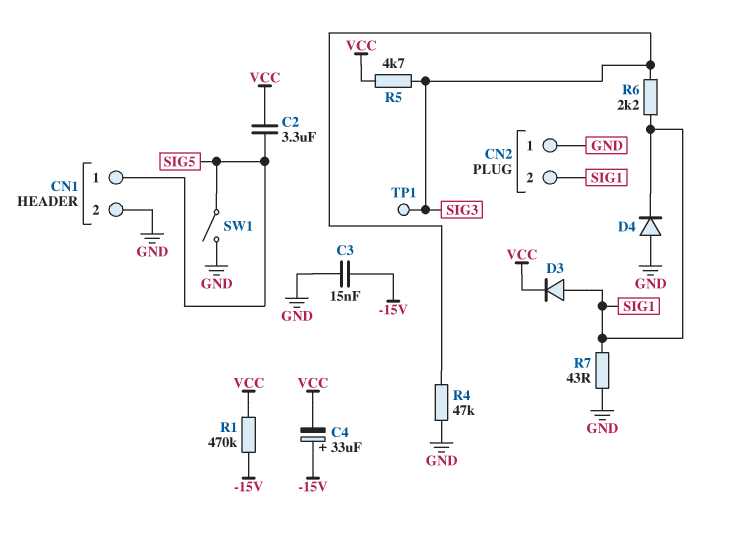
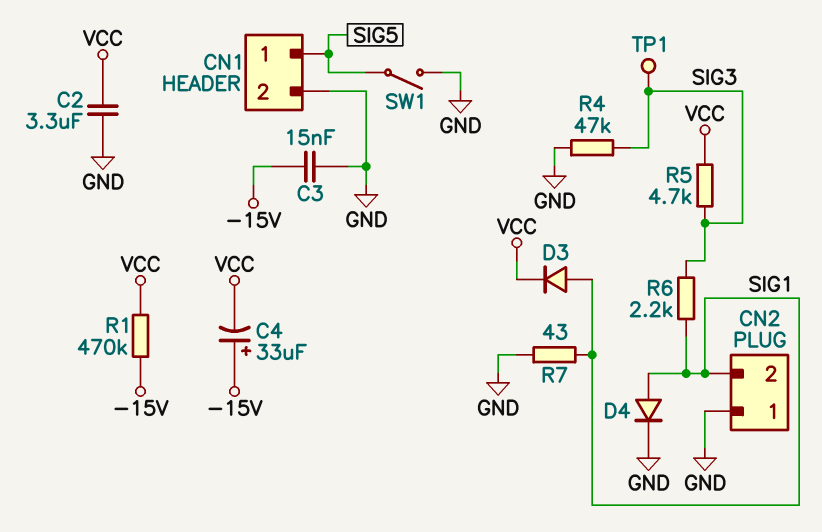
C2: 3.3uF (SIG5, VCC) -> 3.3uF (GND, VCC)
D4: diode (A GND, K SIG1) -> diode (A SIG1, K GND)

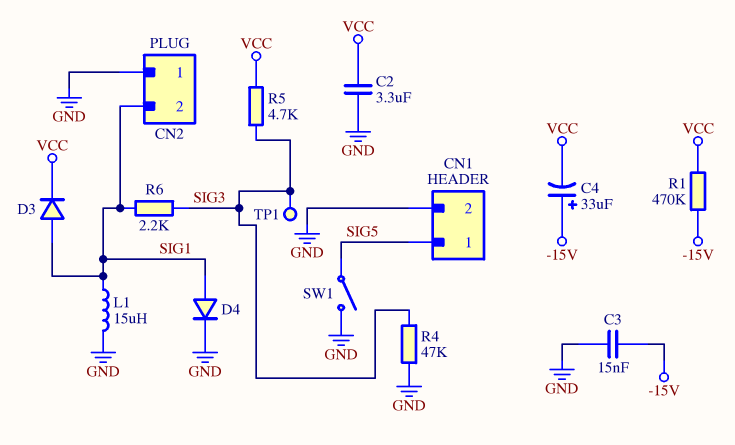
L1: none -> 15uH (GND, SIG1)
R7: 43 (GND, SIG1) -> none

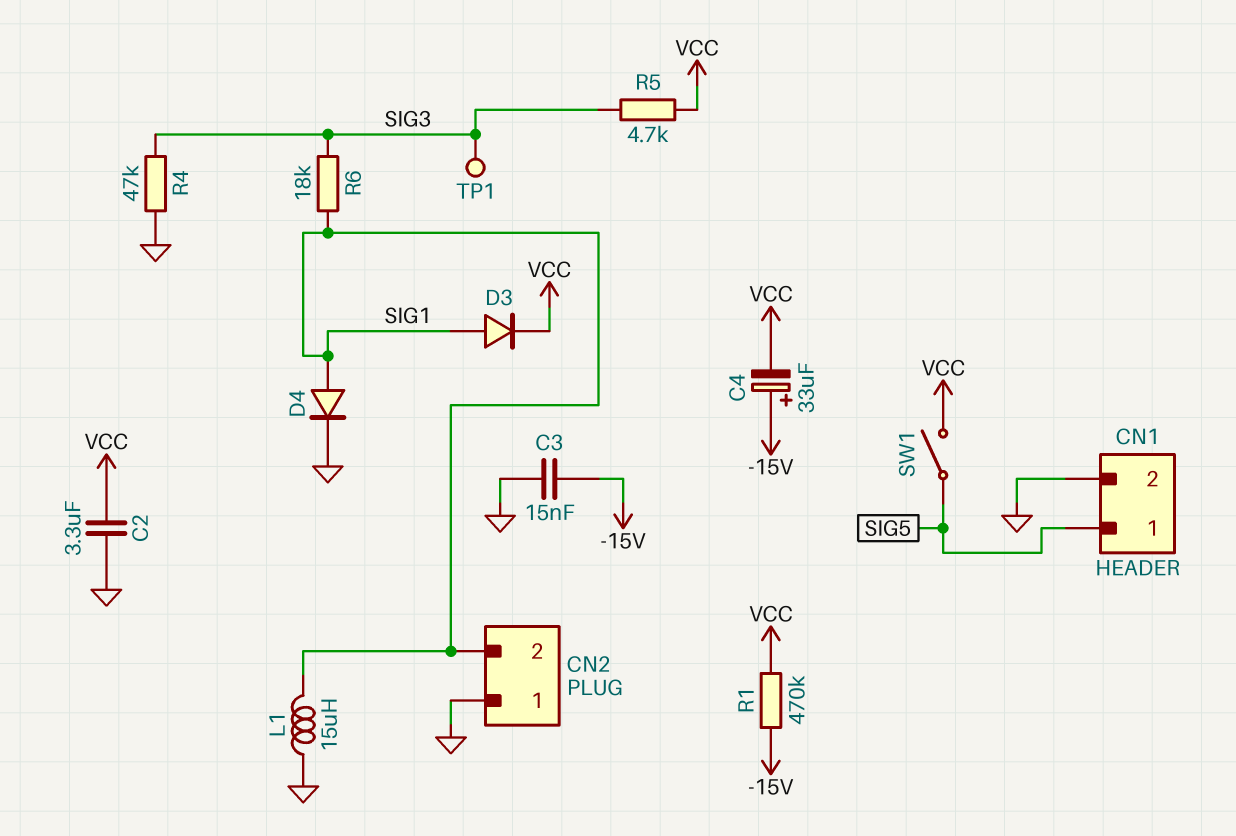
R6: 2.2k (SIG1, SIG3) -> 18k (SIG1, SIG3)
SW1: switch (GND, SIG5) -> switch (SIG5, VCC)

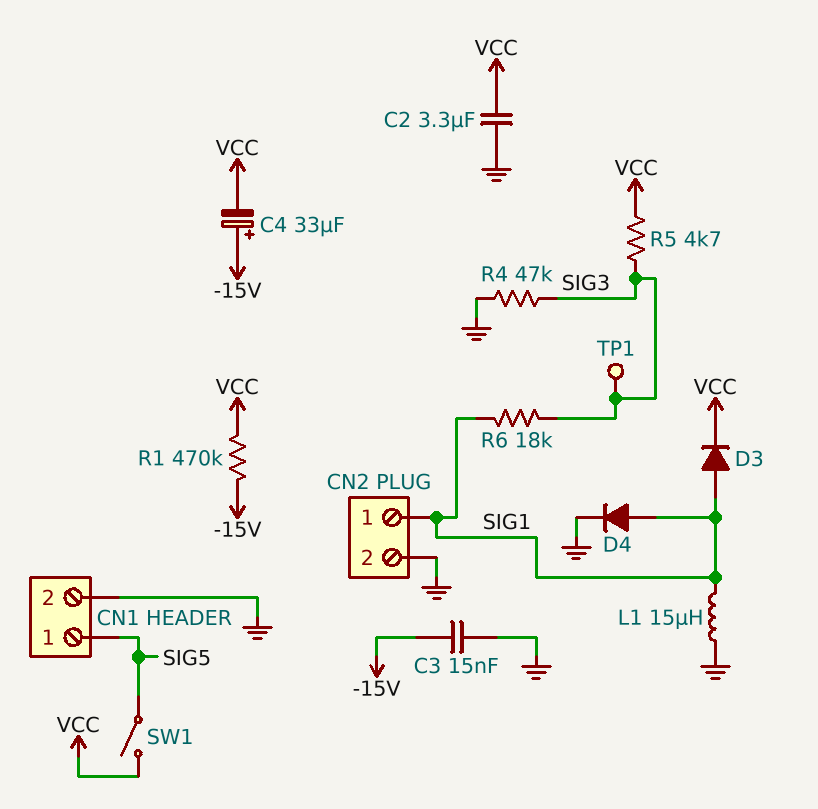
CN2 pin 1: GND -> SIG1
CN2 pin 2: SIG1 -> GND

